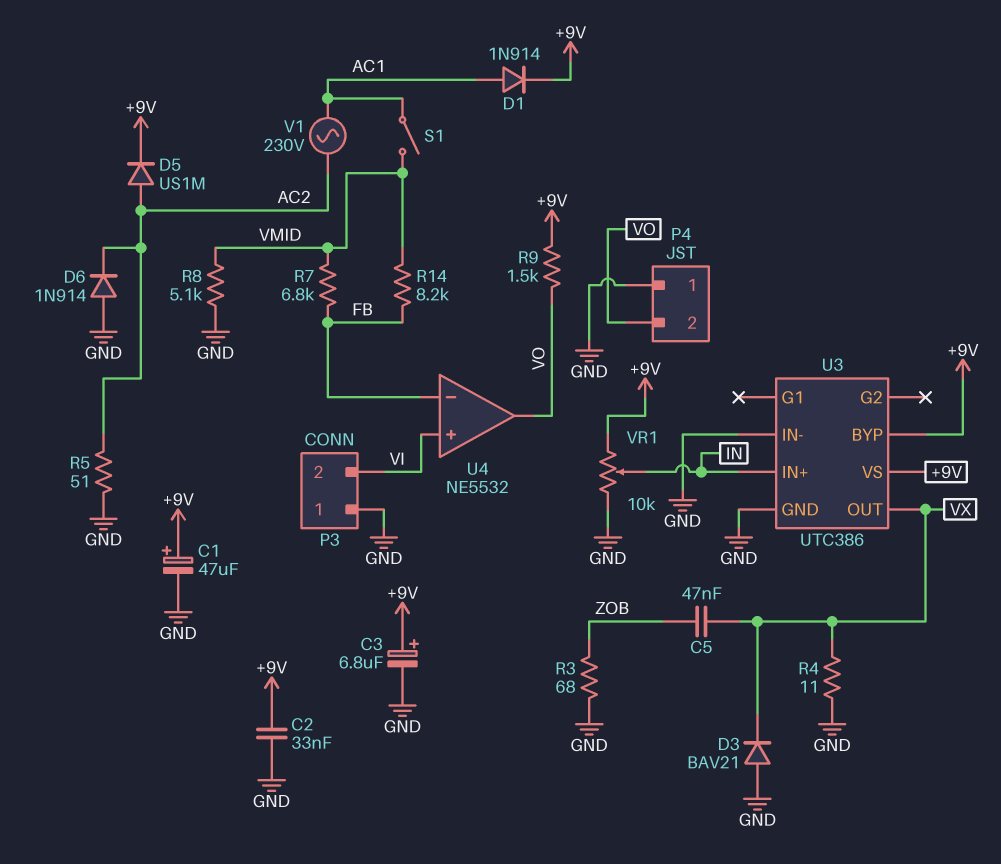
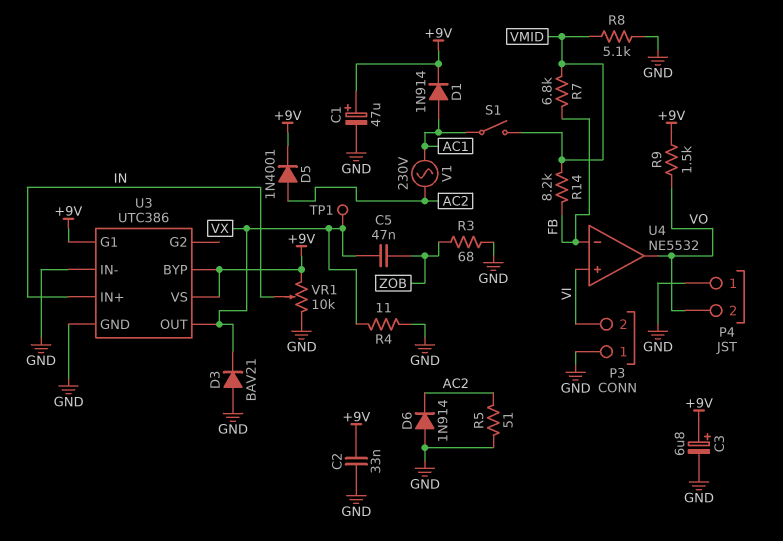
D5: diode US1M (A AC2, K +9V) -> diode 1N4001 (A AC2, K +9V)
TP1: none -> test point (VX)
U3 pin G1: none -> +9V

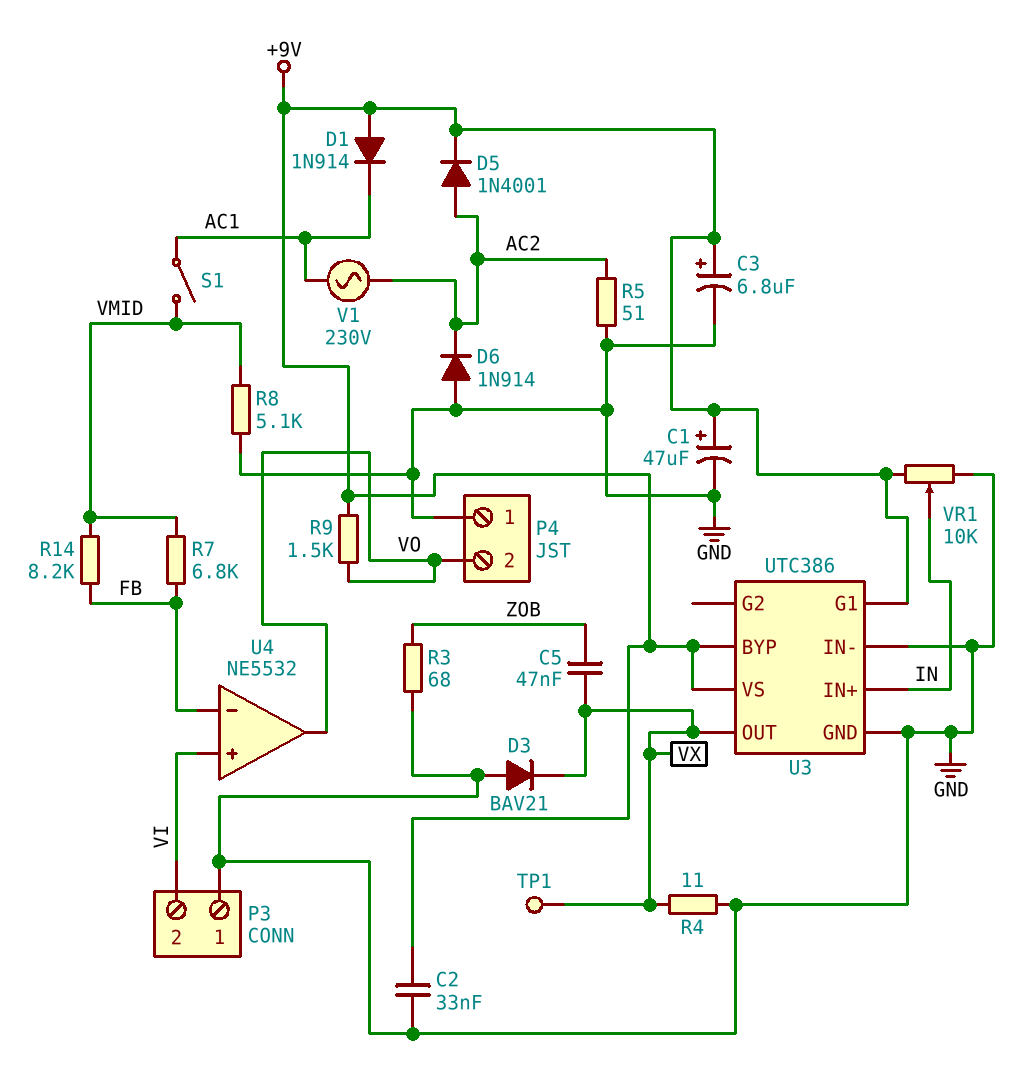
D1: diode 1N914 (A AC1, K +9V) -> diode 1N914 (A +9V, K AC1)

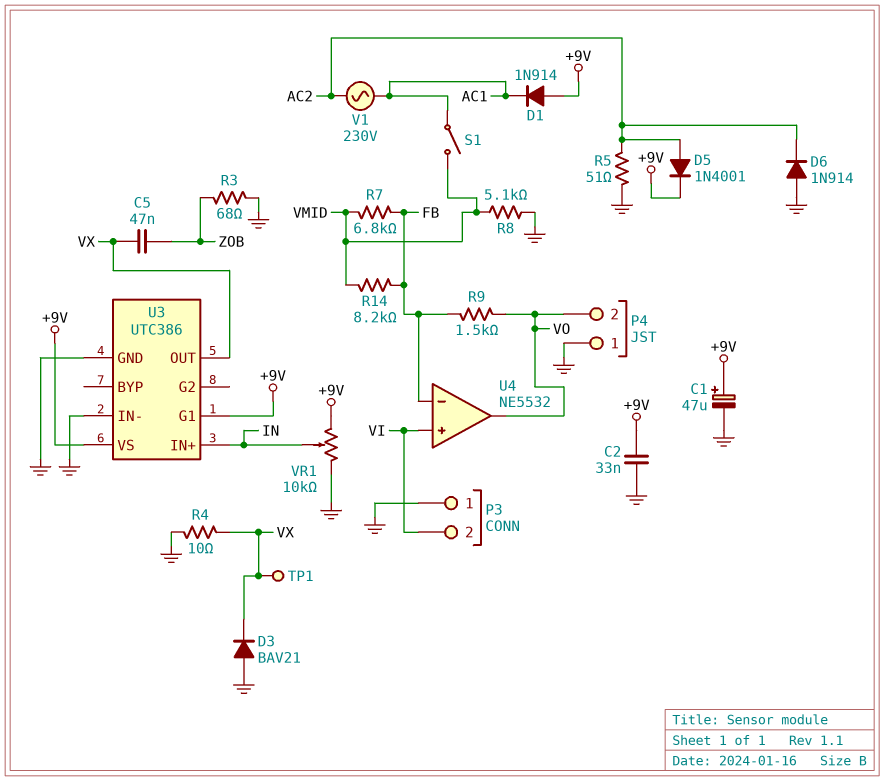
C3: 6.8uF (plus +9V, minus GND) -> none
R4: 11 (GND, VX) -> 10 (GND, VX)
R9: 1.5k (+9V, VO) -> 1.5k (FB, VO)
U3 pin BYP: +9V -> none

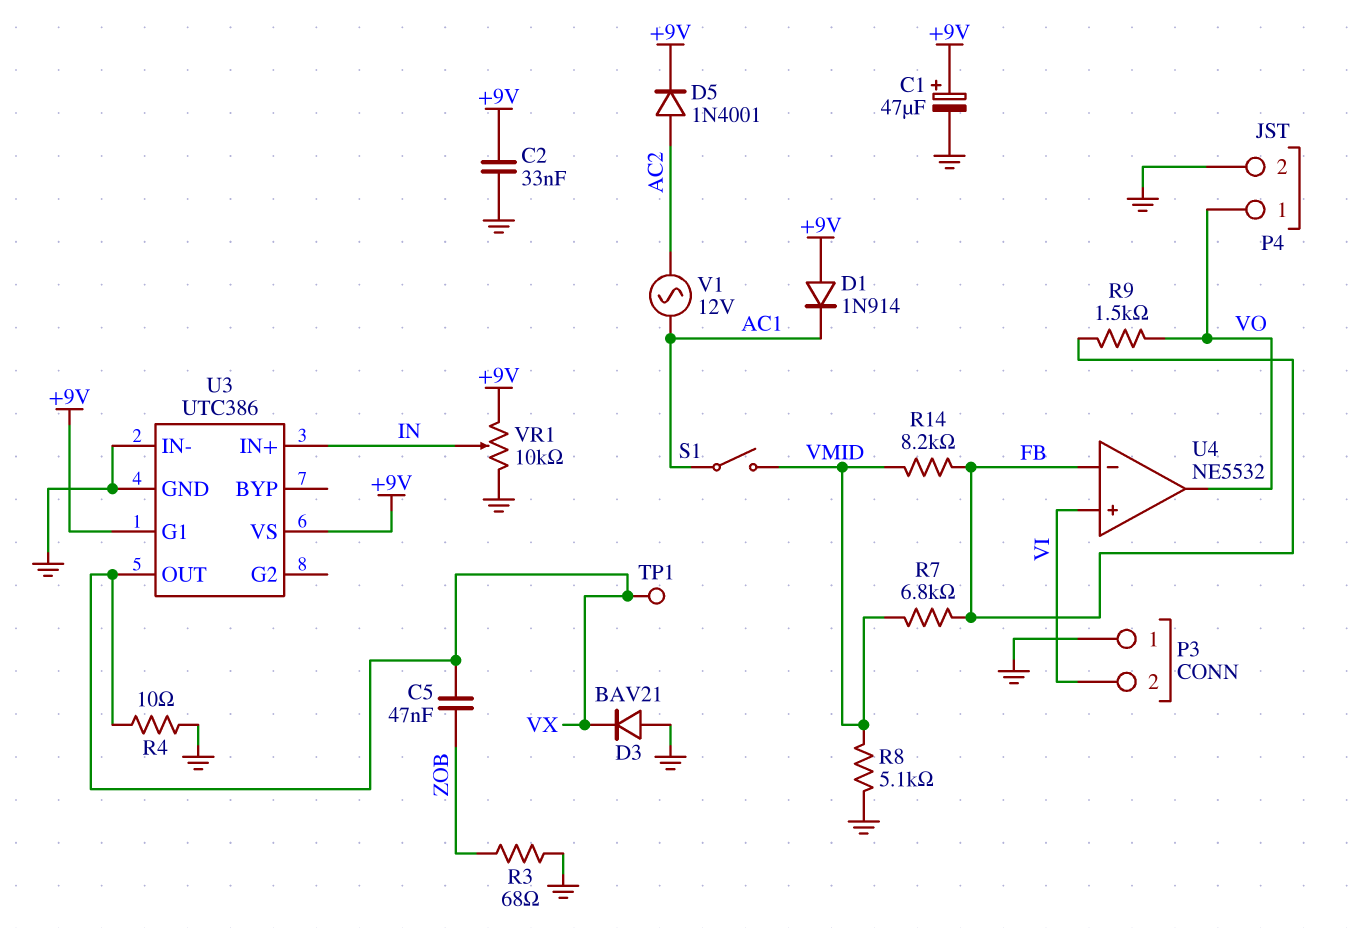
D6: diode 1N914 (A GND, K AC2) -> none
P4 pin 1: GND -> VO
P4 pin 2: VO -> GND
R5: 51 (AC2, GND) -> none
V1: AC 230V (AC1, AC2) -> AC 12V (AC1, AC2)

